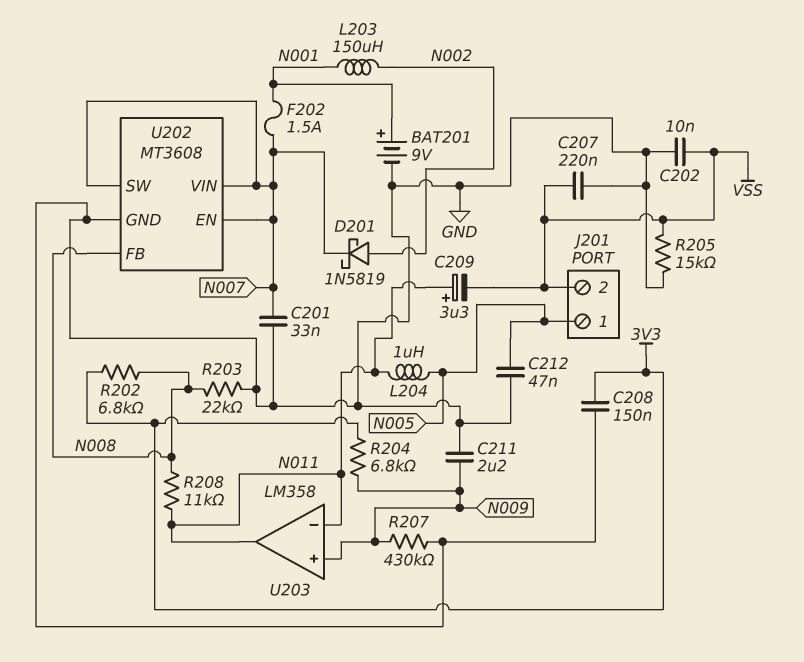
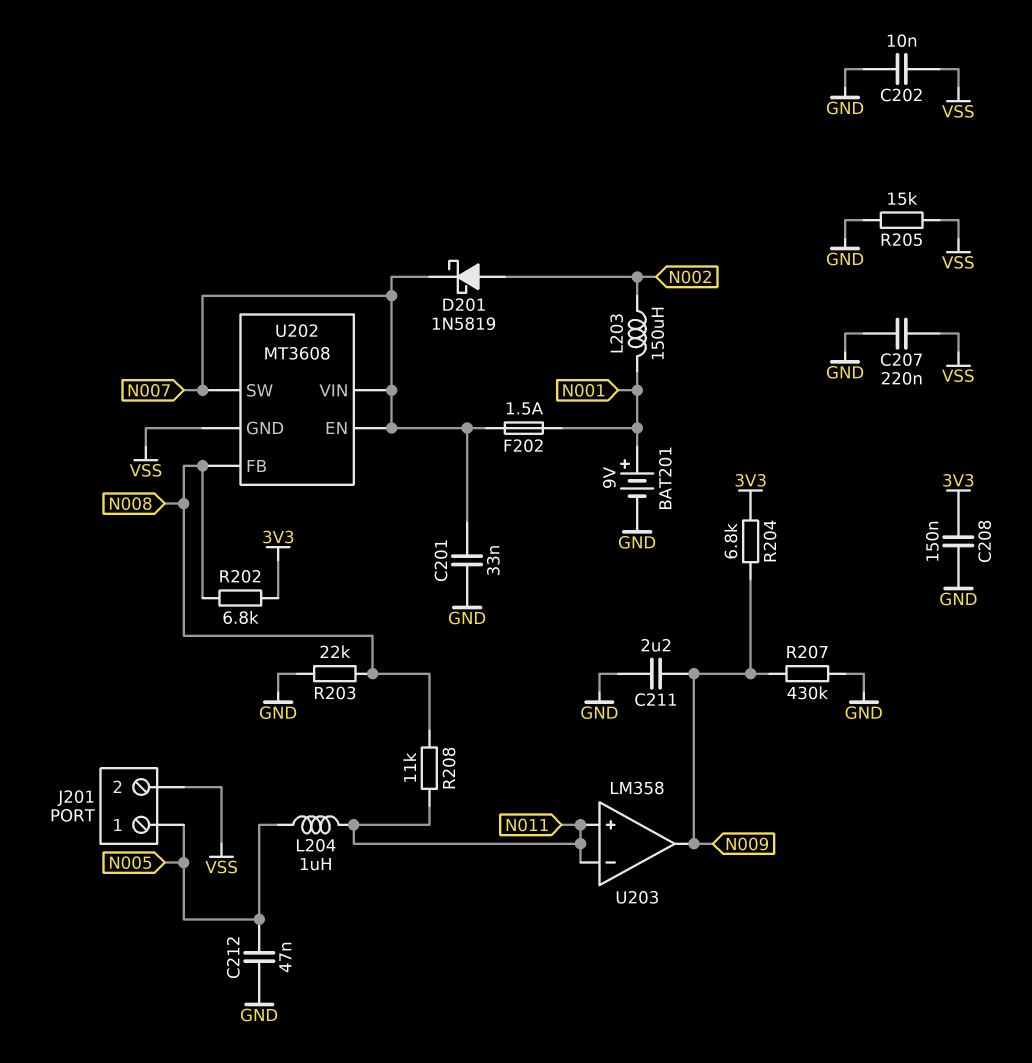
C209: 3.3uF (plus N011, minus VSS) -> none
U202 pin GND: GND -> VSS
U203 pin in+: N009 -> N011
U203 pin out: N011 -> N009

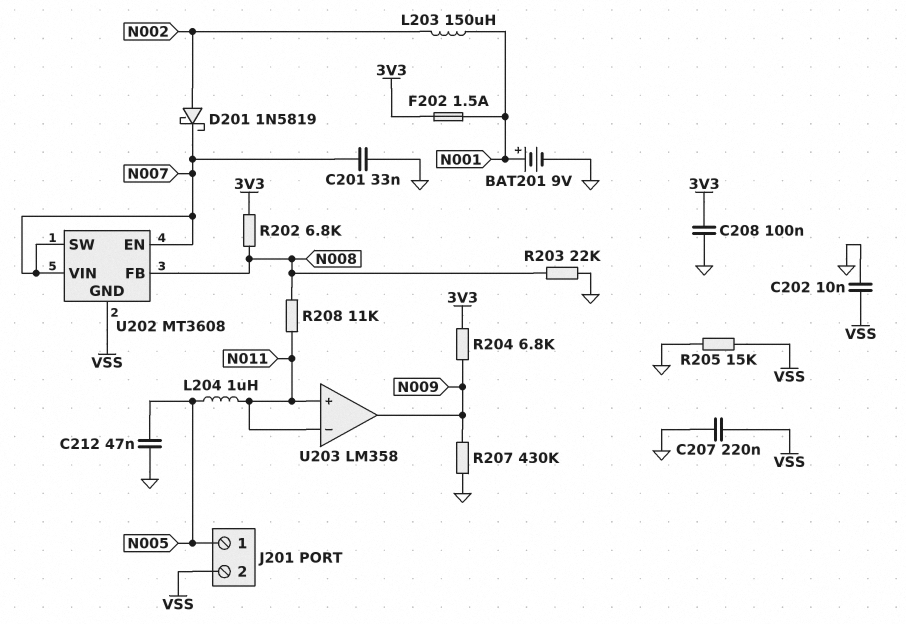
C208: 150nF (3V3, GND) -> 100nF (3V3, GND)
C211: 2.2uF (GND, N009) -> none
F202: 1.5A (N001, N007) -> 1.5A (3V3, N001)

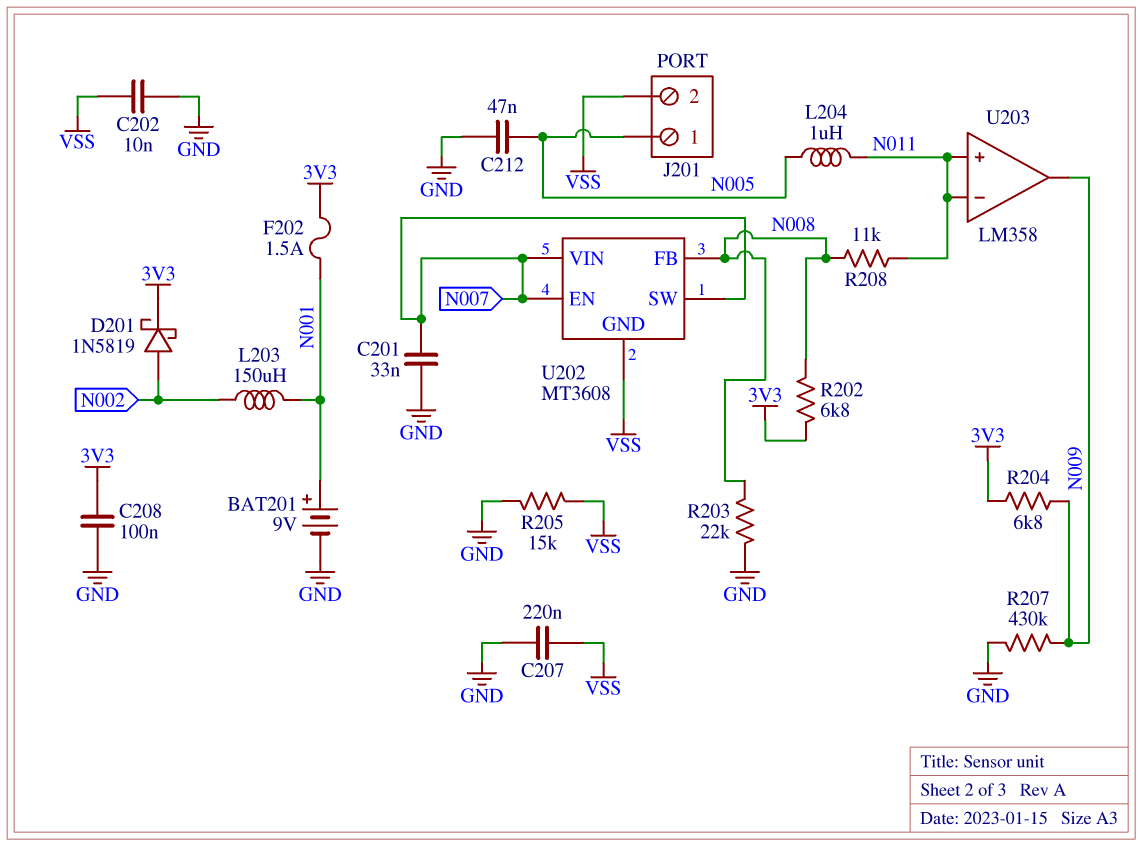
D201: schottky 1N5819 (A N002, K N007) -> schottky 1N5819 (A N002, K 3V3)

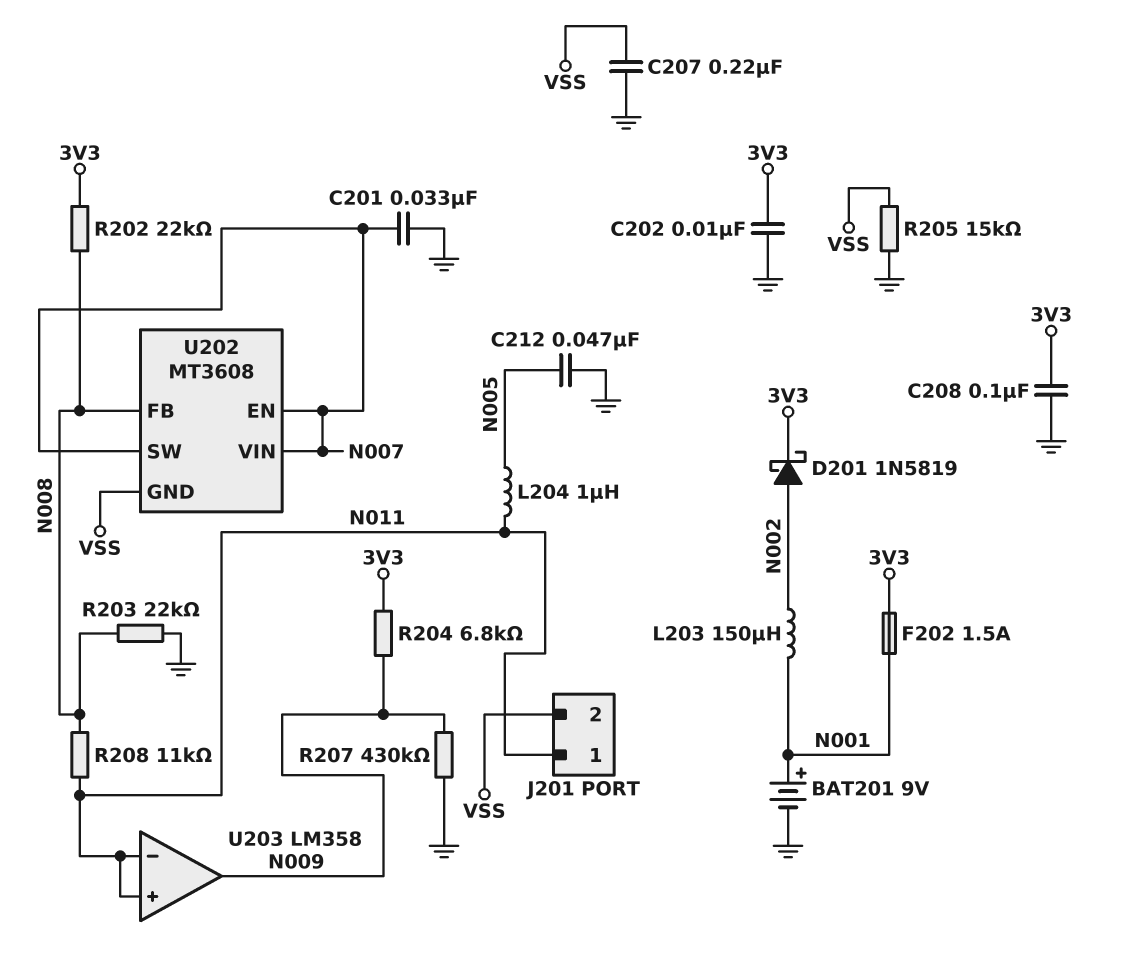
C202: 10nF (GND, VSS) -> 10nF (3V3, GND)
J201 pin 1: N005 -> N011
R202: 6.8k (3V3, N008) -> 22k (3V3, N008)

